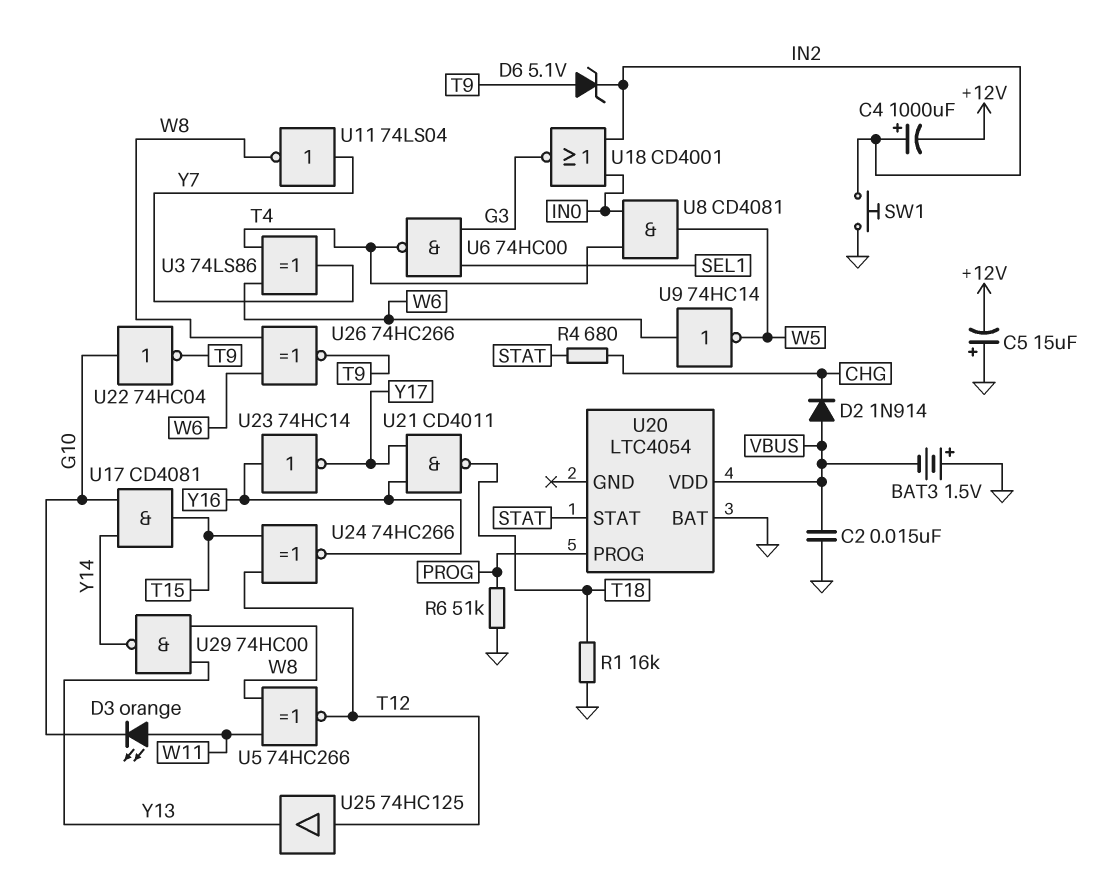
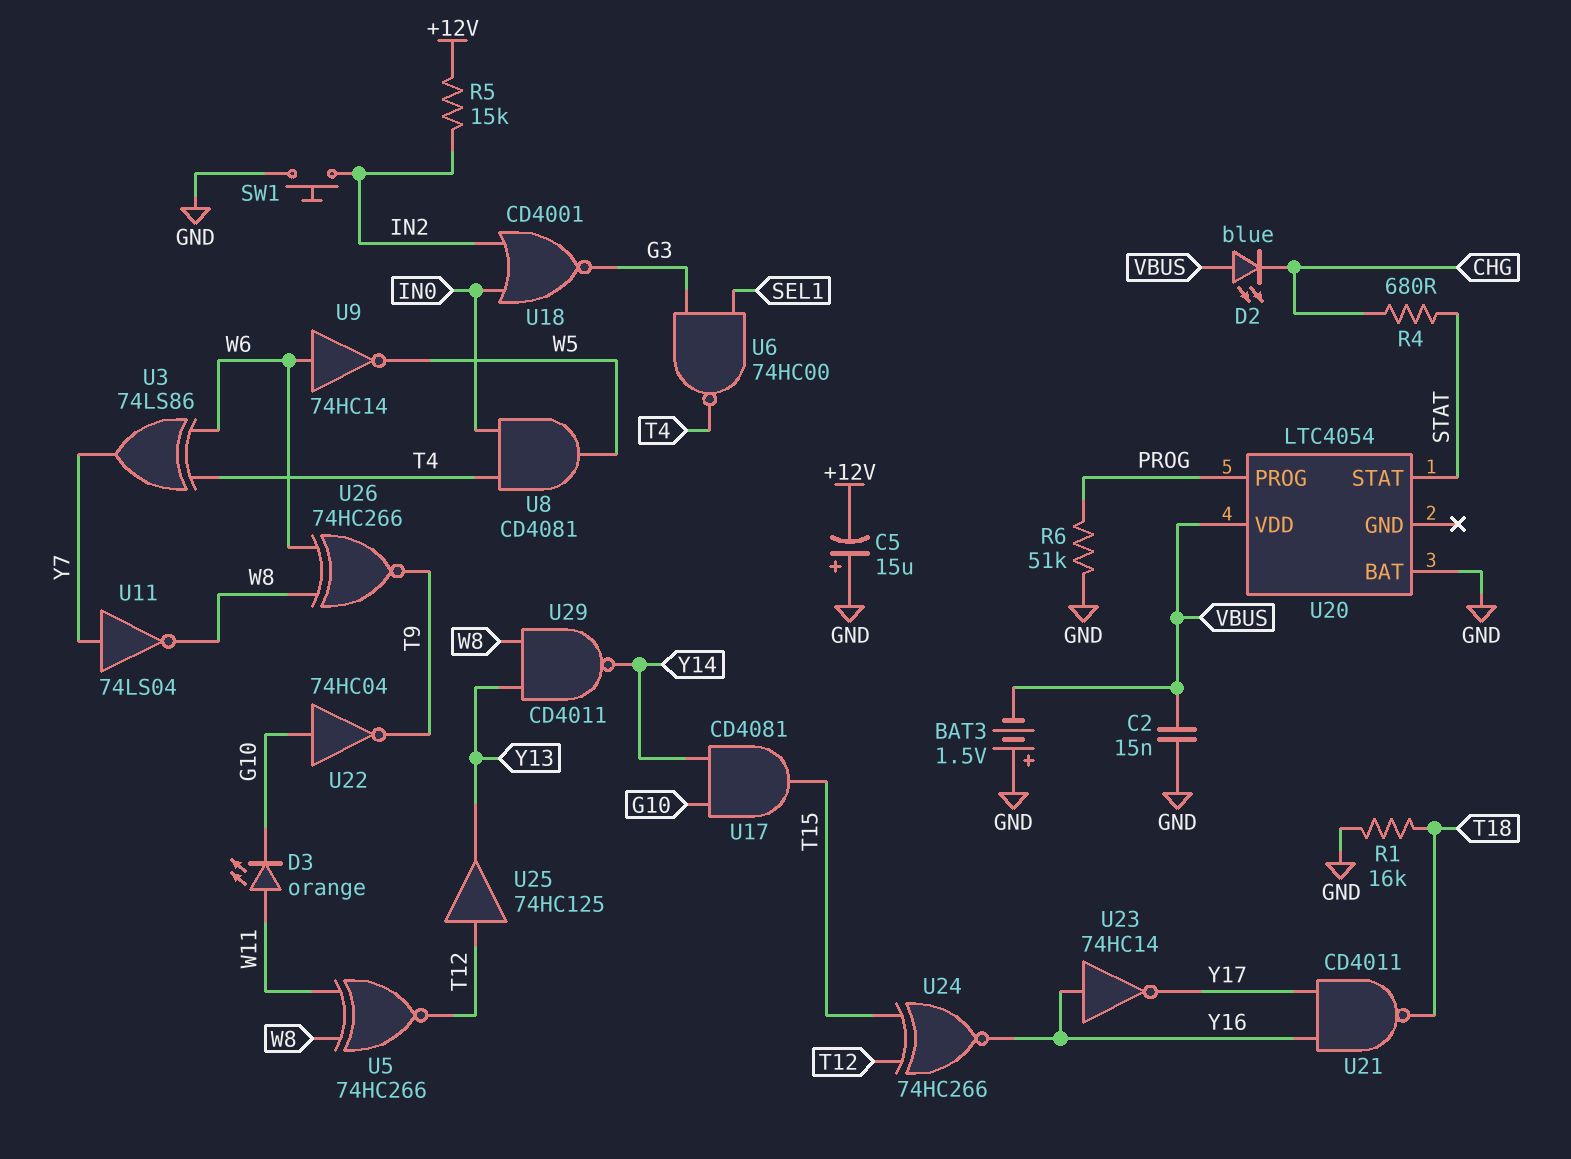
C4: 1000uF (plus IN2, minus +12V) -> none
D2: diode 1N914 (A VBUS, K CHG) -> LED blue (A VBUS, K CHG)
D6: zener 5.1V (A T9, K IN2) -> none
R5: none -> 15k (+12V, IN2)
U29: NAND 74HC00 (in W8, in Y13, out Y14) -> NAND CD4011 (in W8, in Y13, out Y14)

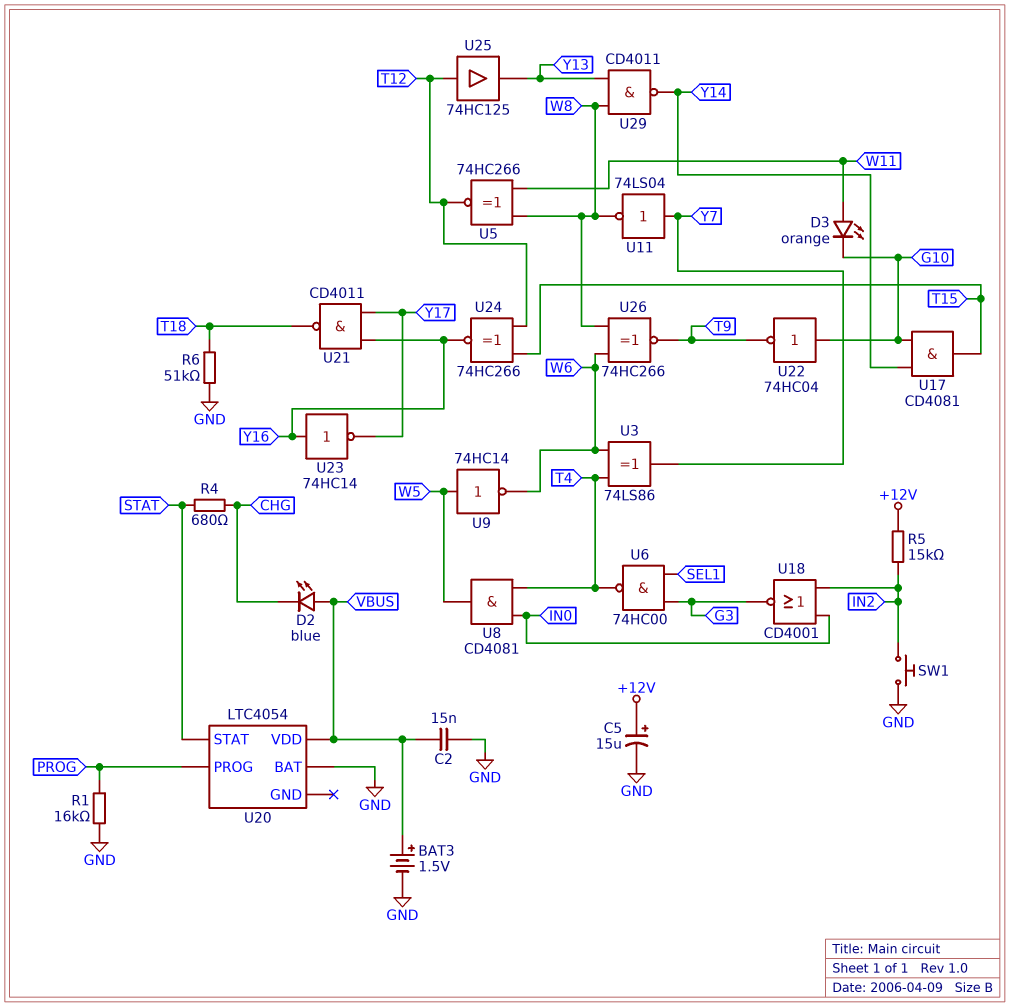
BAT3: 1.5V (plus GND, minus VBUS) -> 1.5V (plus VBUS, minus GND)
C5: 15uF (plus GND, minus +12V) -> 15uF (plus +12V, minus GND)
R1: 16k (GND, T18) -> 16k (GND, PROG)
R6: 51k (GND, PROG) -> 51k (GND, T18)
U9: NOT 74HC14 (in W6, out W5) -> NOT 74HC14 (in W5, out W6)

